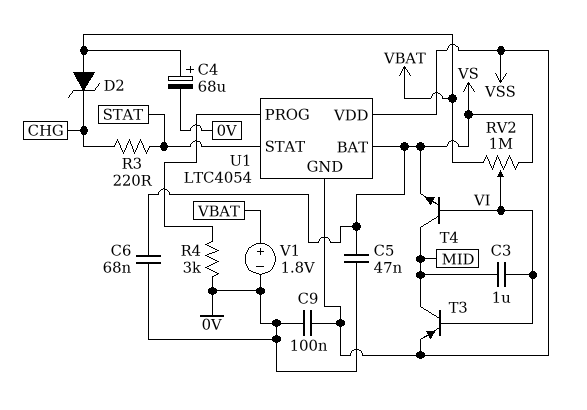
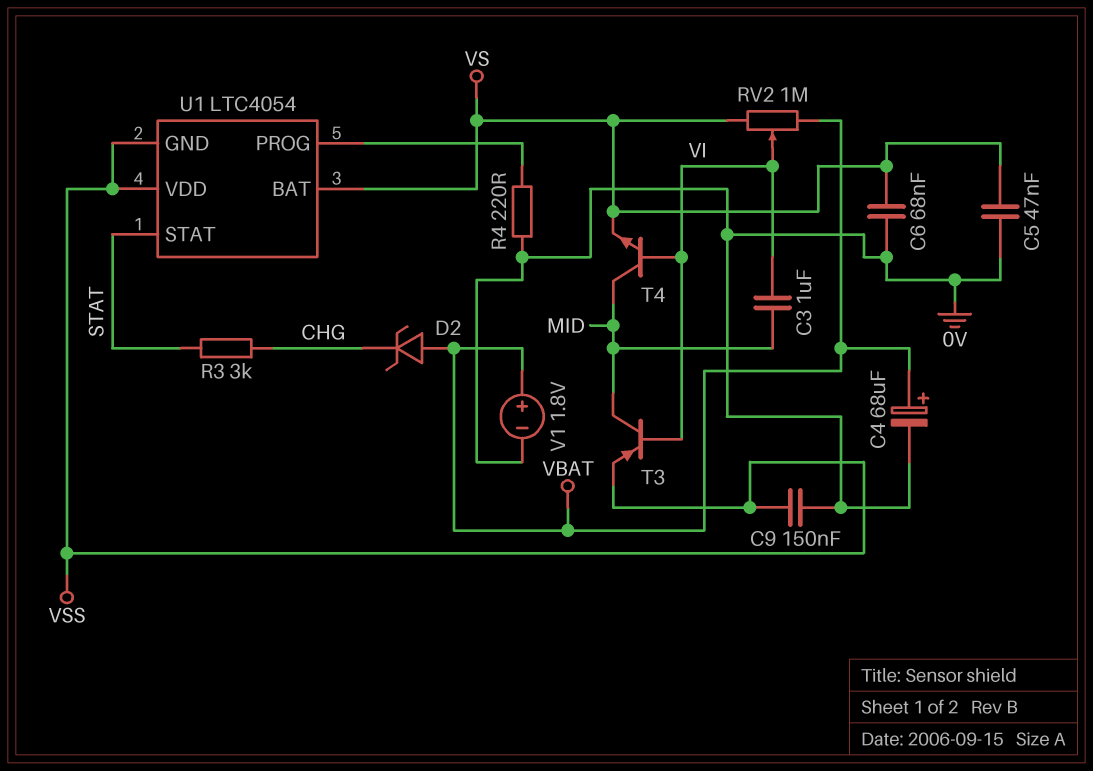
C9: 100nF (0V, VSS) -> 150nF (0V, VSS)
R3: 220 (CHG, STAT) -> 3k (CHG, STAT)
R4: 3k (0V, U1/PROG) -> 220 (0V, U1/PROG)

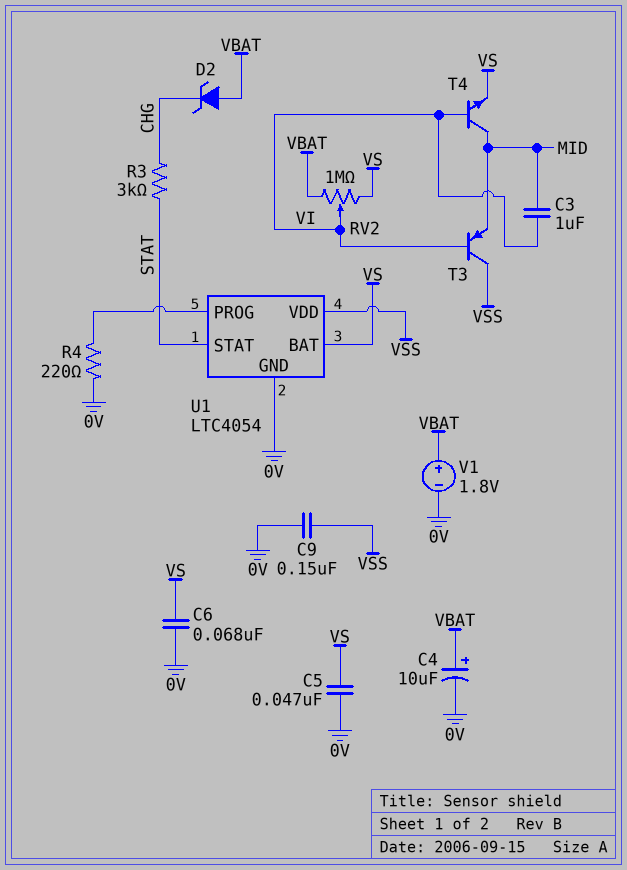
C4: 68uF (plus VBAT, minus 0V) -> 10uF (plus VBAT, minus 0V)
T3: PNP (B VI, C MID, E VSS) -> PNP (B VI, C VSS, E MID)
U1 pin GND: VSS -> 0V

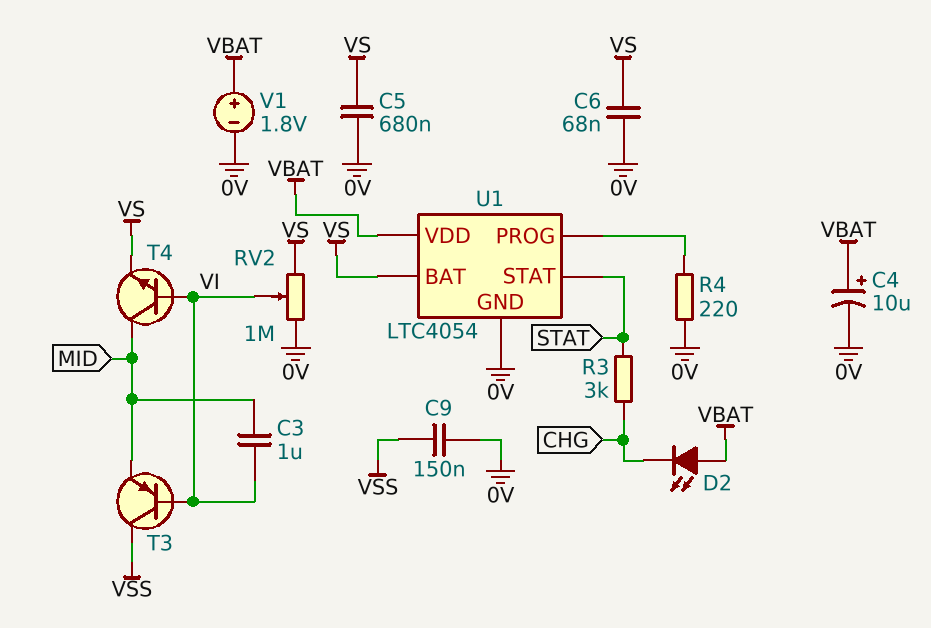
C5: 47nF (0V, VS) -> 680nF (0V, VS)
D2: zener (A VBAT, K CHG) -> LED (A VBAT, K CHG)
RV2: 1M (VBAT, VS, wiper VI) -> 1M (0V, VS, wiper VI)
U1 pin VDD: VSS -> VBAT

